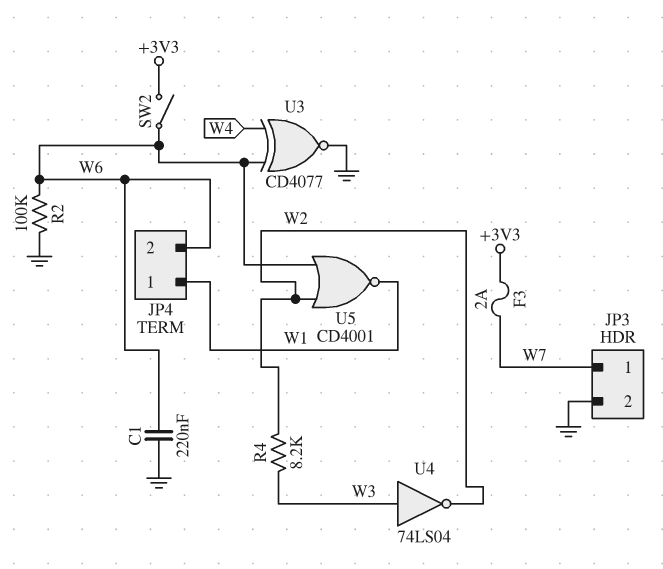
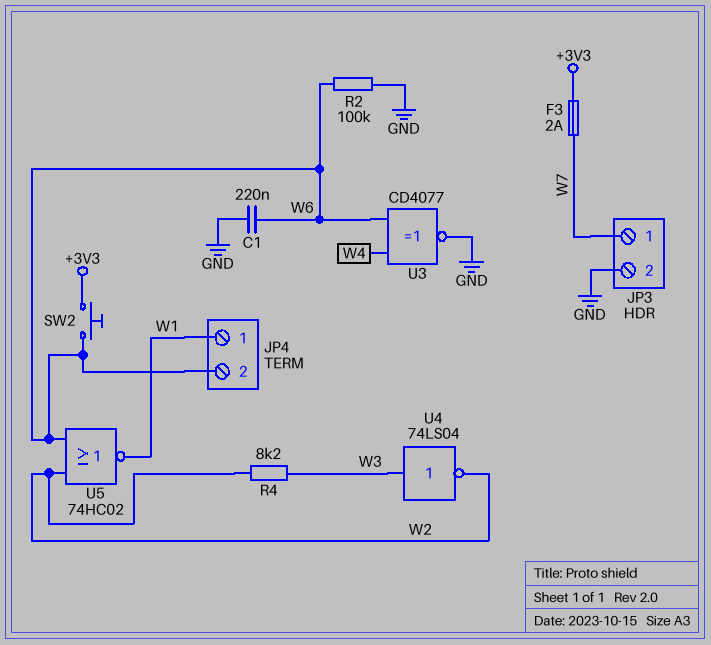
SW2: switch (+3V3, W6) -> button (+3V3, W6)
U5: NOR CD4001 (in W2, in W6, out W1) -> NOR 74HC02 (in W2, in W6, out W1)

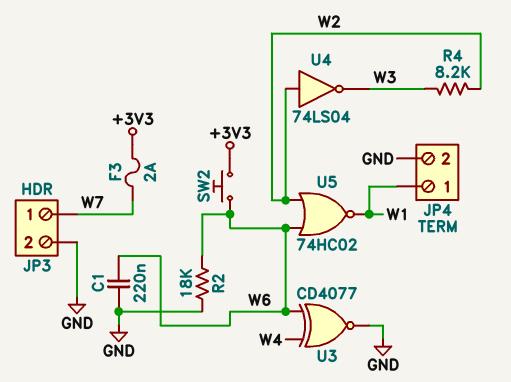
JP4 pin 2: W6 -> GND
R2: 100k (GND, W6) -> 18k (GND, W6)
U4: NOT 74LS04 (in W3, out W2) -> NOT 74LS04 (in W2, out W3)

